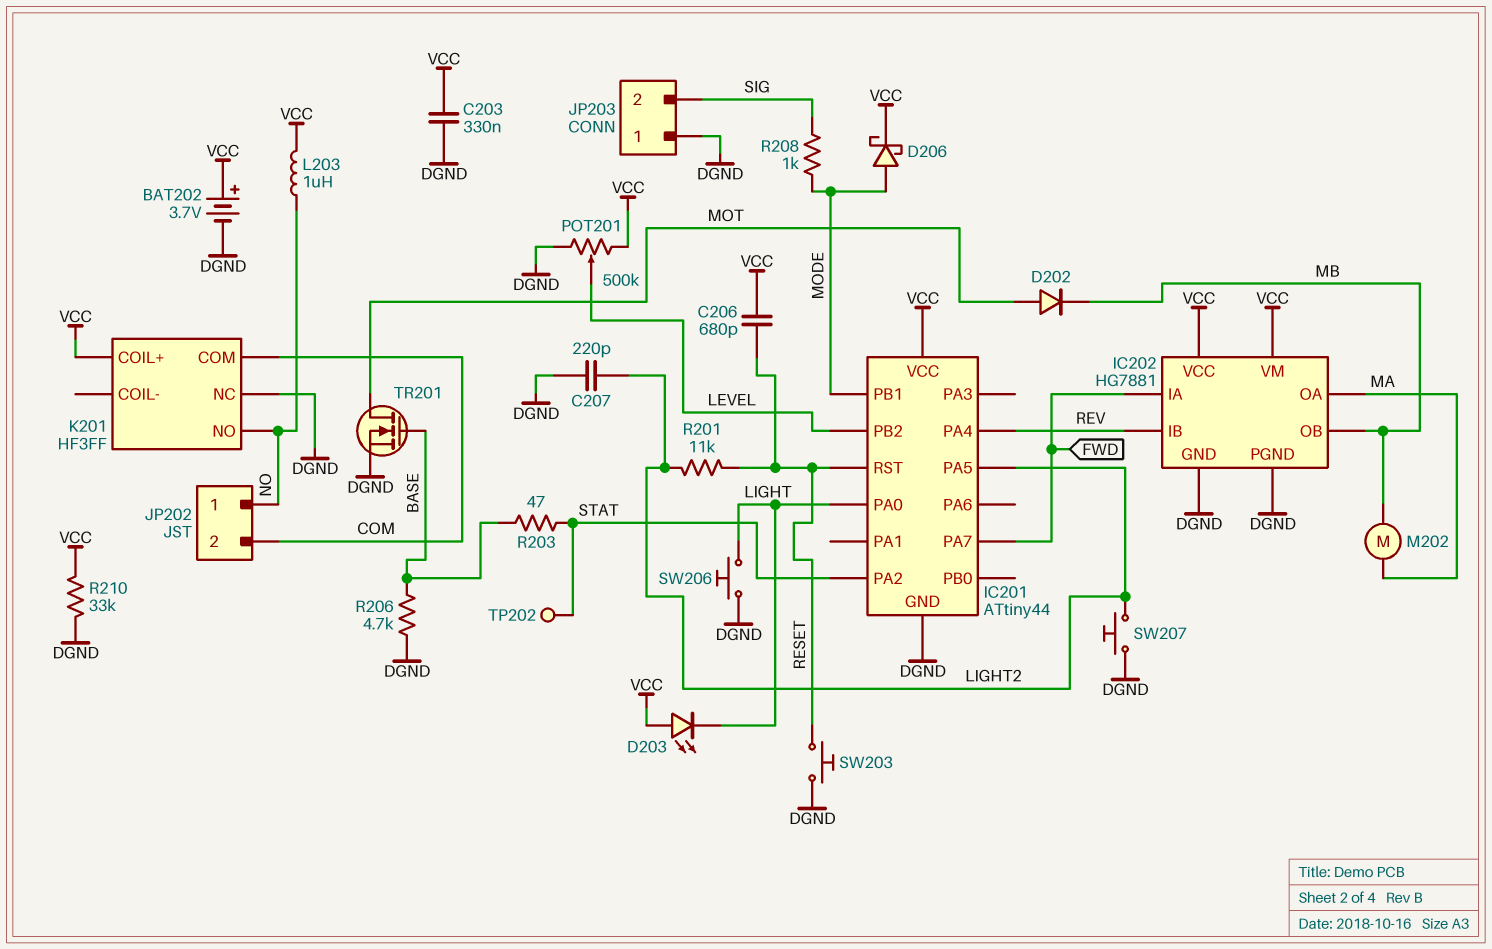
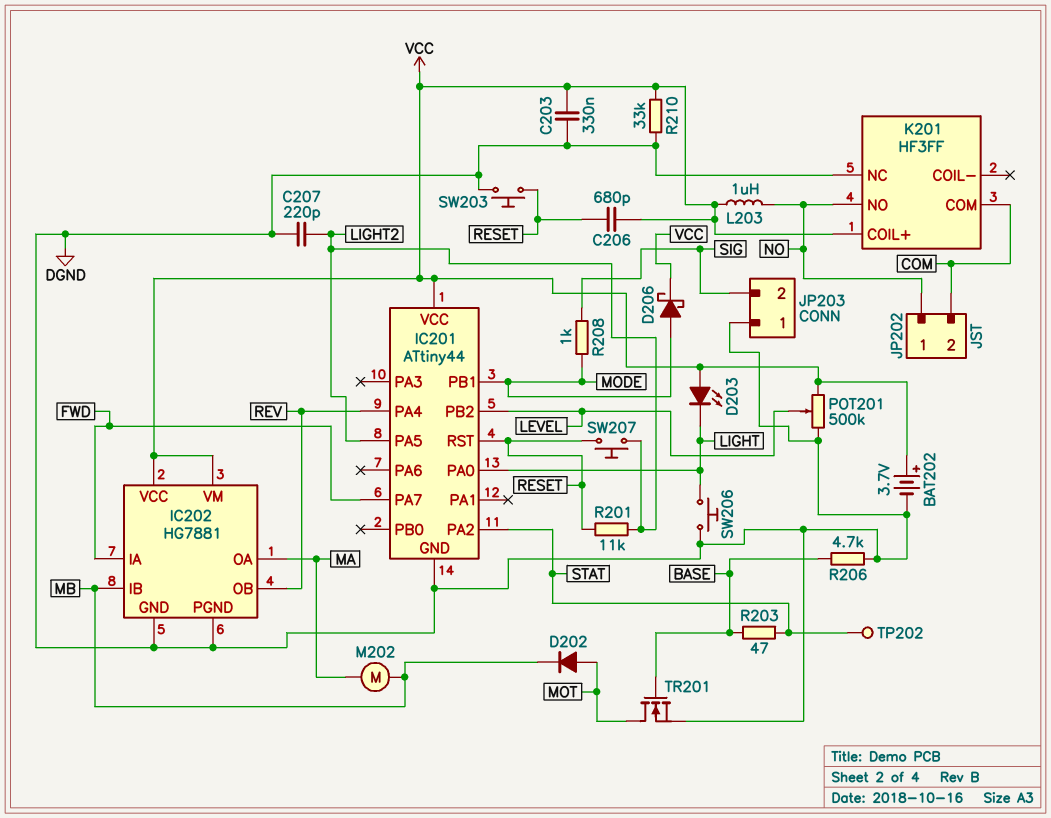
IC202 pin IB: REV -> MB
IC202 pin OB: MB -> REV
SW207: button (DGND, LIGHT2) -> button (LIGHT2, RESET)

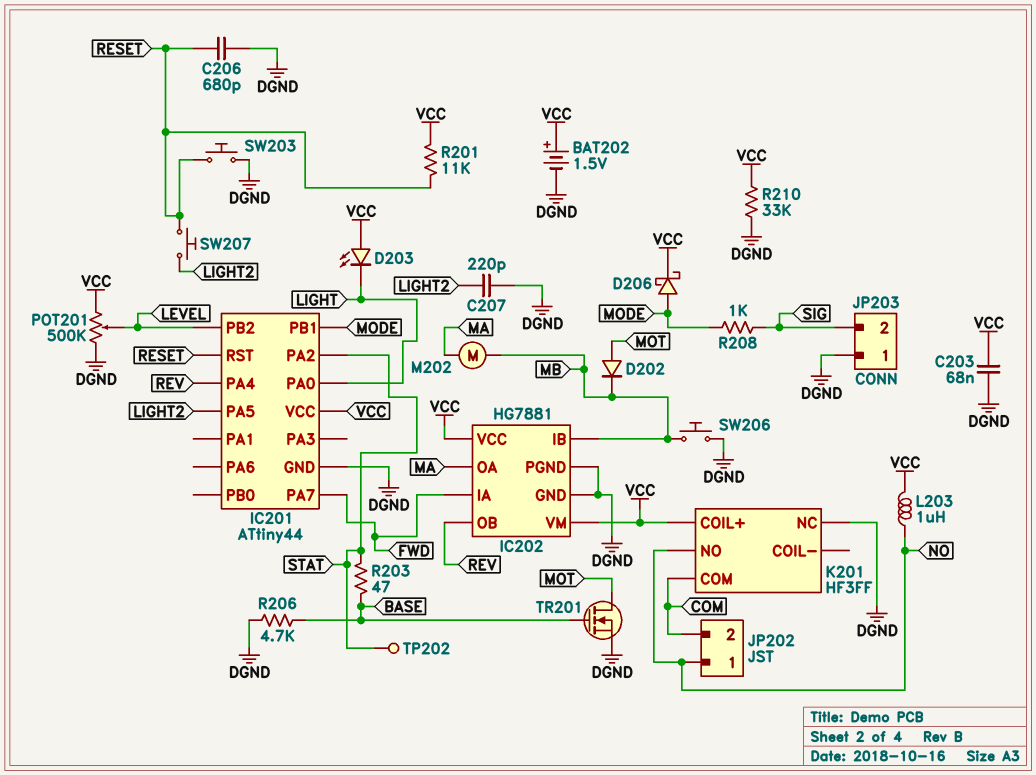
BAT202: 3.7V (plus VCC, minus DGND) -> 1.5V (plus VCC, minus DGND)
C203: 330nF (DGND, VCC) -> 68nF (DGND, VCC)
C206: 680pF (RESET, VCC) -> 680pF (DGND, RESET)
R201: 11k (LIGHT2, RESET) -> 11k (RESET, VCC)
SW206: button (DGND, LIGHT) -> button (DGND, MB)

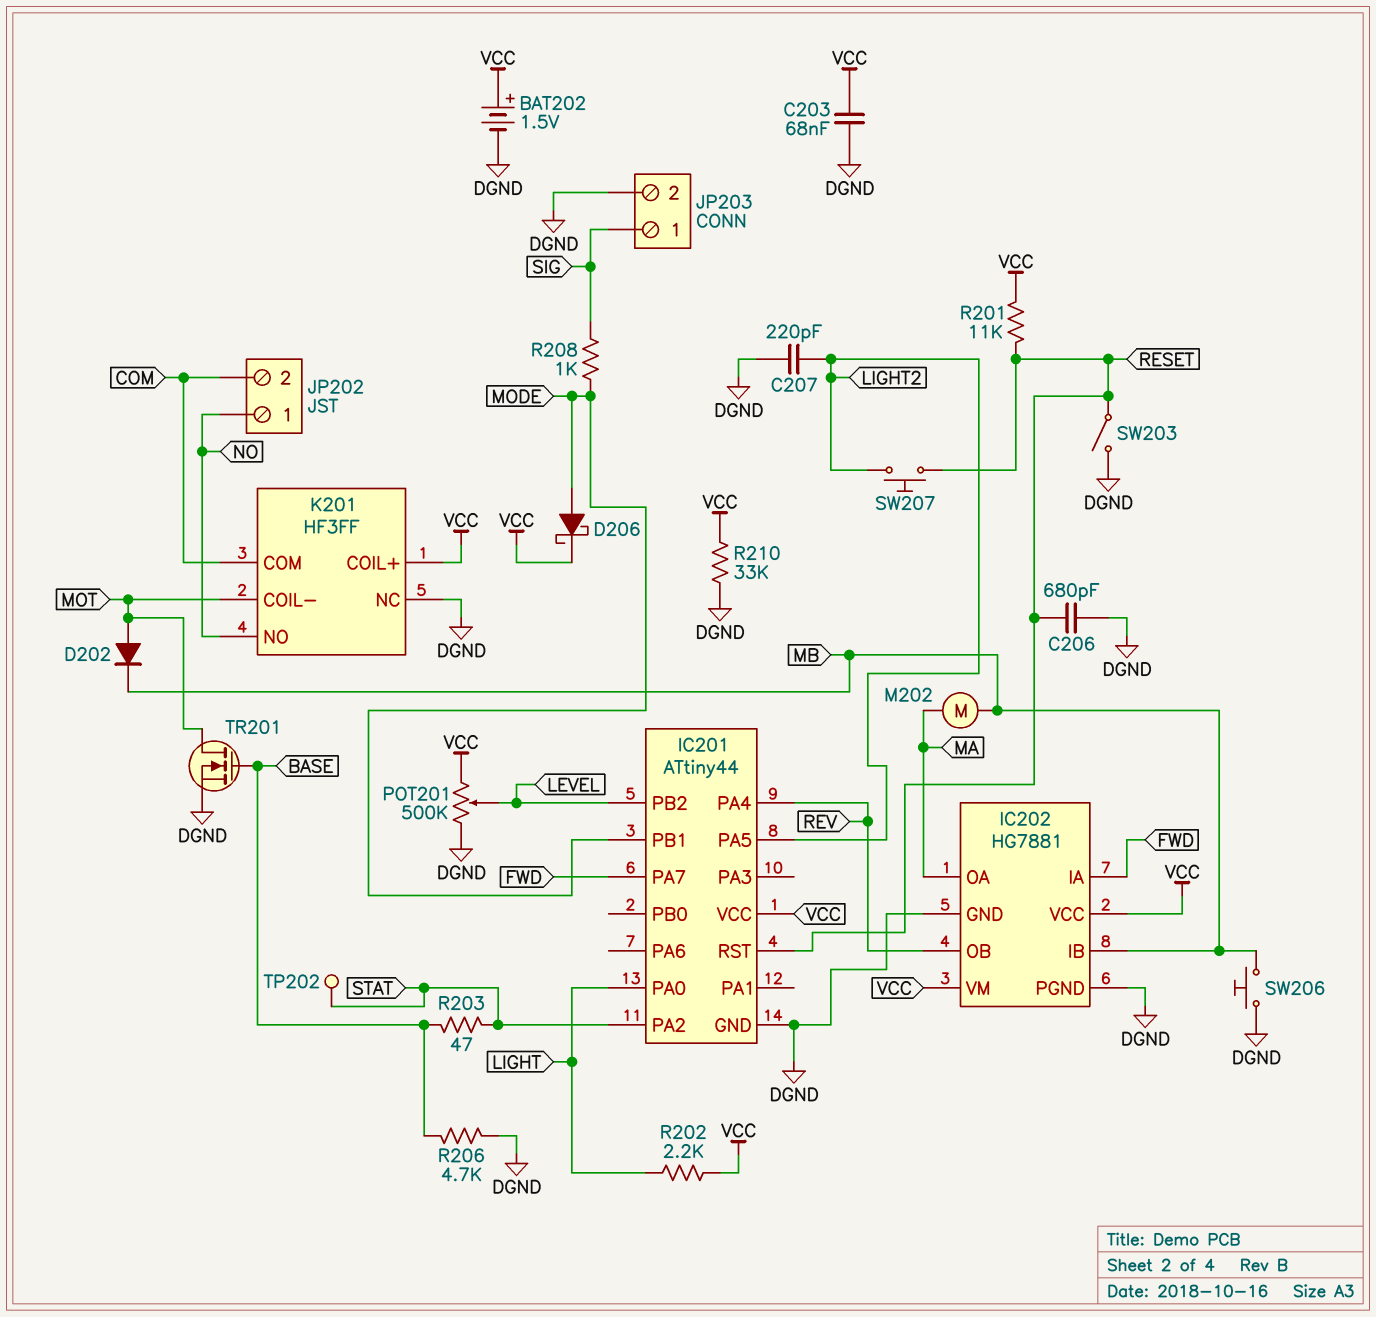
D203: LED (A VCC, K LIGHT) -> none
JP203 pin 1: DGND -> SIG
JP203 pin 2: SIG -> DGND
K201 pin COIL-: none -> MOT
L203: 1uH (NO, VCC) -> none
R202: none -> 2.2k (LIGHT, VCC)
SW203: button (DGND, RESET) -> switch (DGND, RESET)

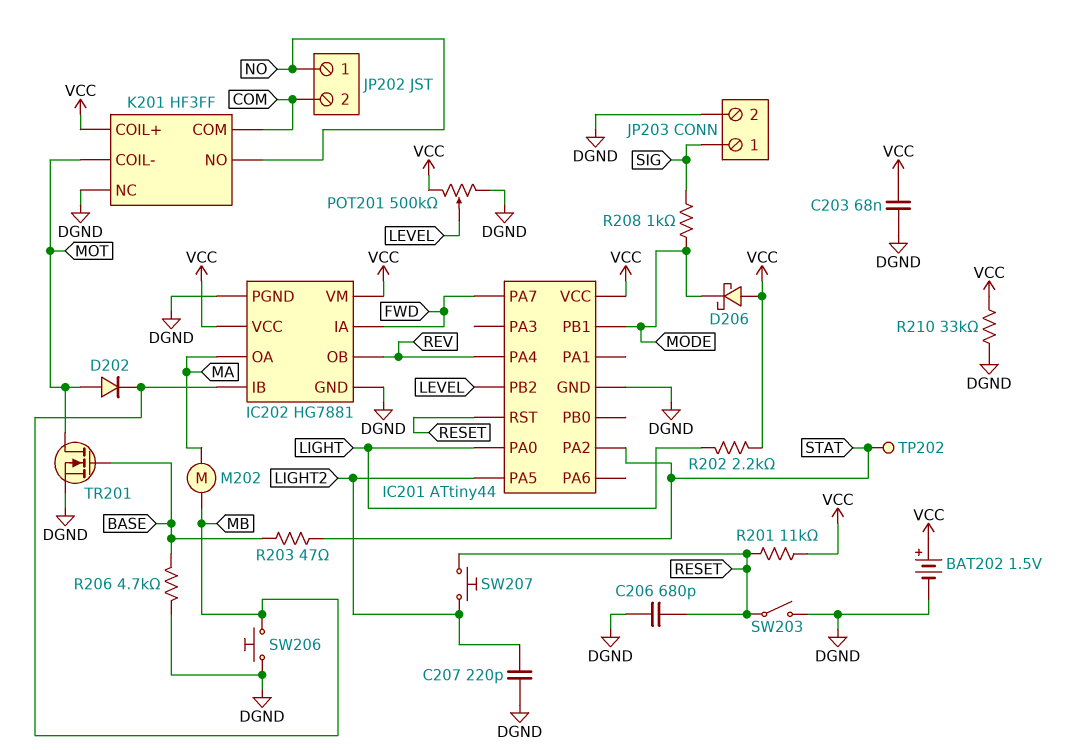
D206: schottky (A MODE, K VCC) -> schottky (A VCC, K MODE)

